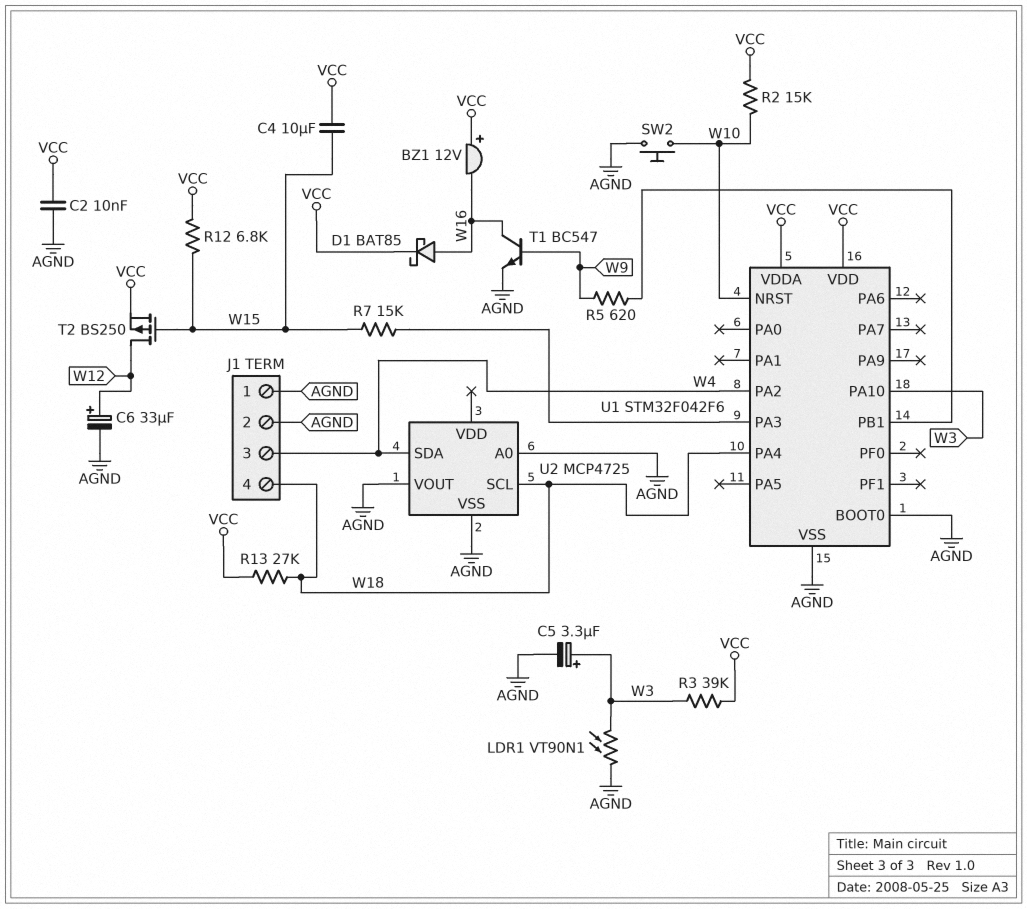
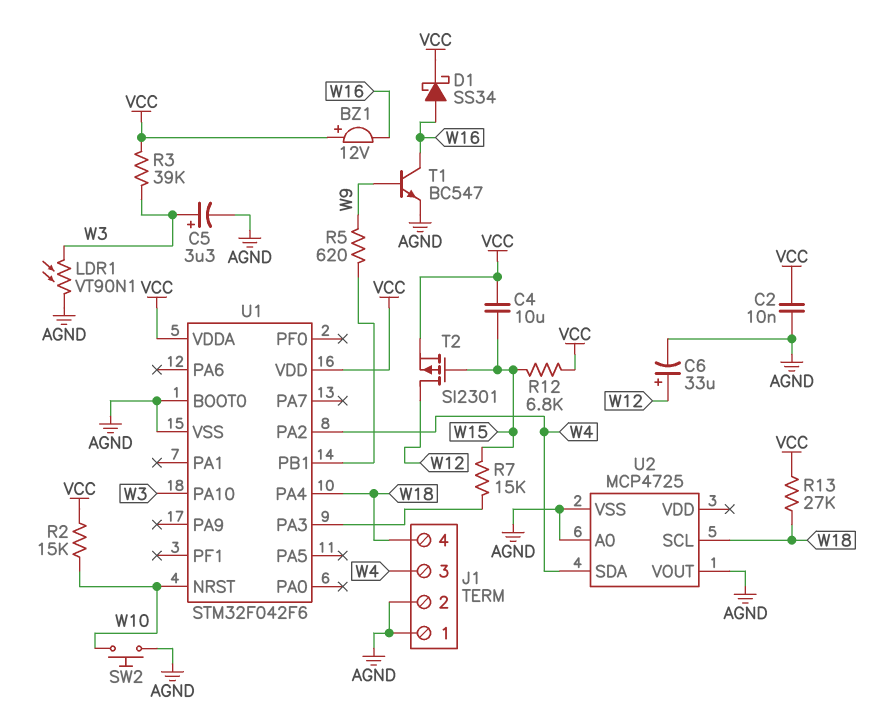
D1: schottky BAT85 (A W16, K VCC) -> schottky SS34 (A W16, K VCC)
T2: PMOS BS250 (G W15, D W12, S VCC) -> PMOS SI2301 (G W15, D W12, S VCC)

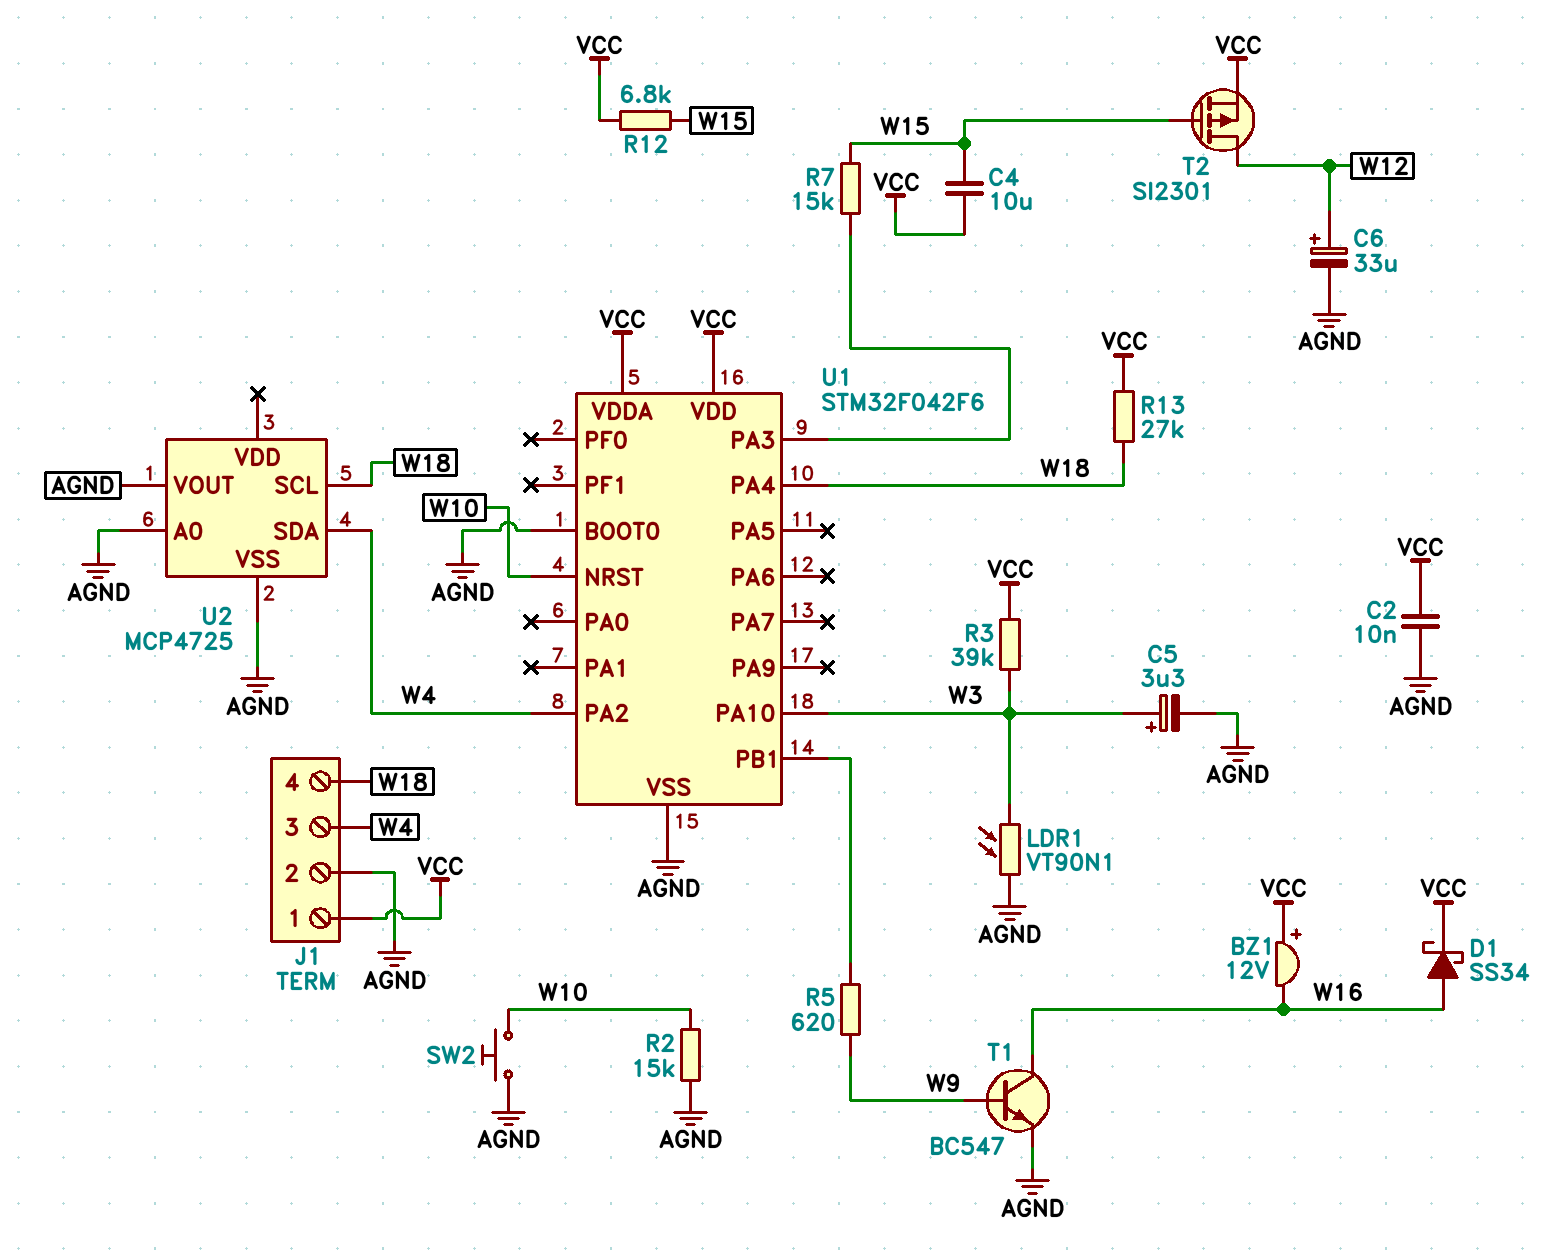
J1 pin 1: AGND -> VCC
R2: 15k (VCC, W10) -> 15k (AGND, W10)

